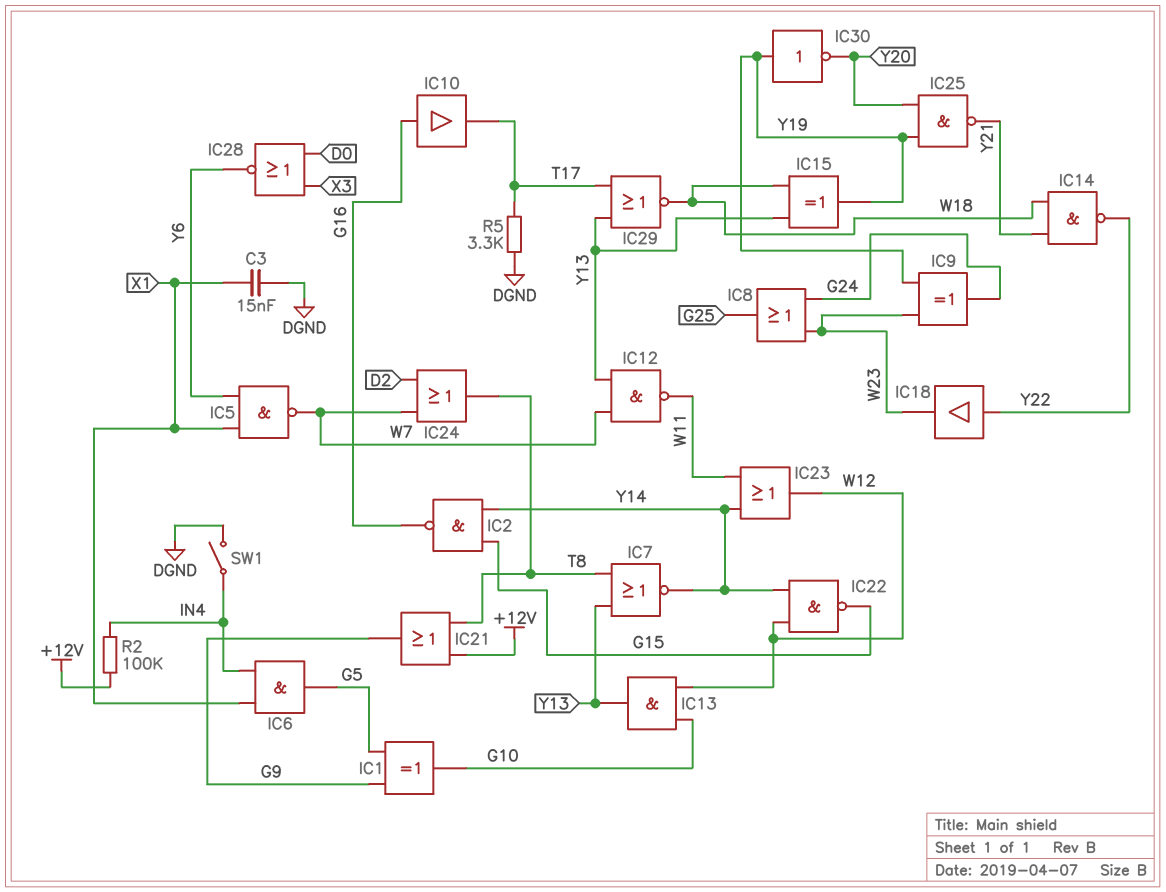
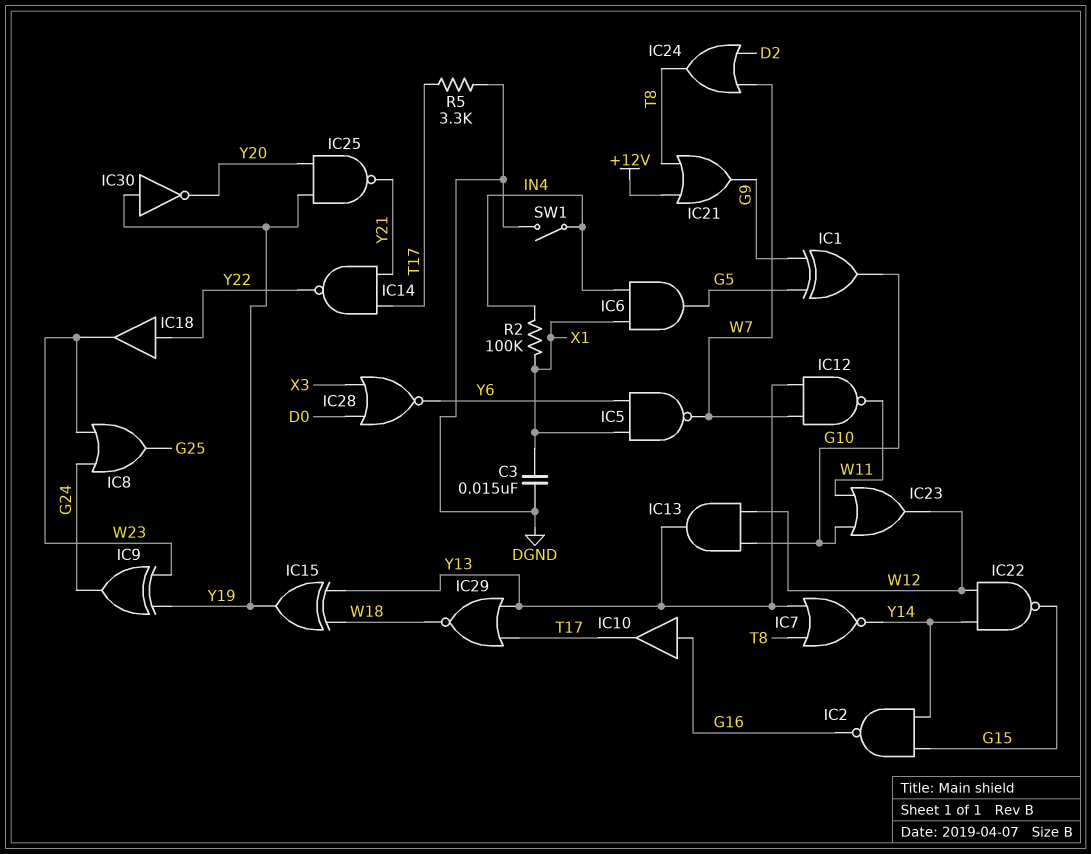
IC14: NAND (in W18, in Y21, out Y22) -> NAND (in T17, in Y21, out Y22)
IC23: OR (in W11, in Y14, out W12) -> OR (in G10, in W11, out W12)
R2: 100k (+12V, IN4) -> 100k (IN4, X1)

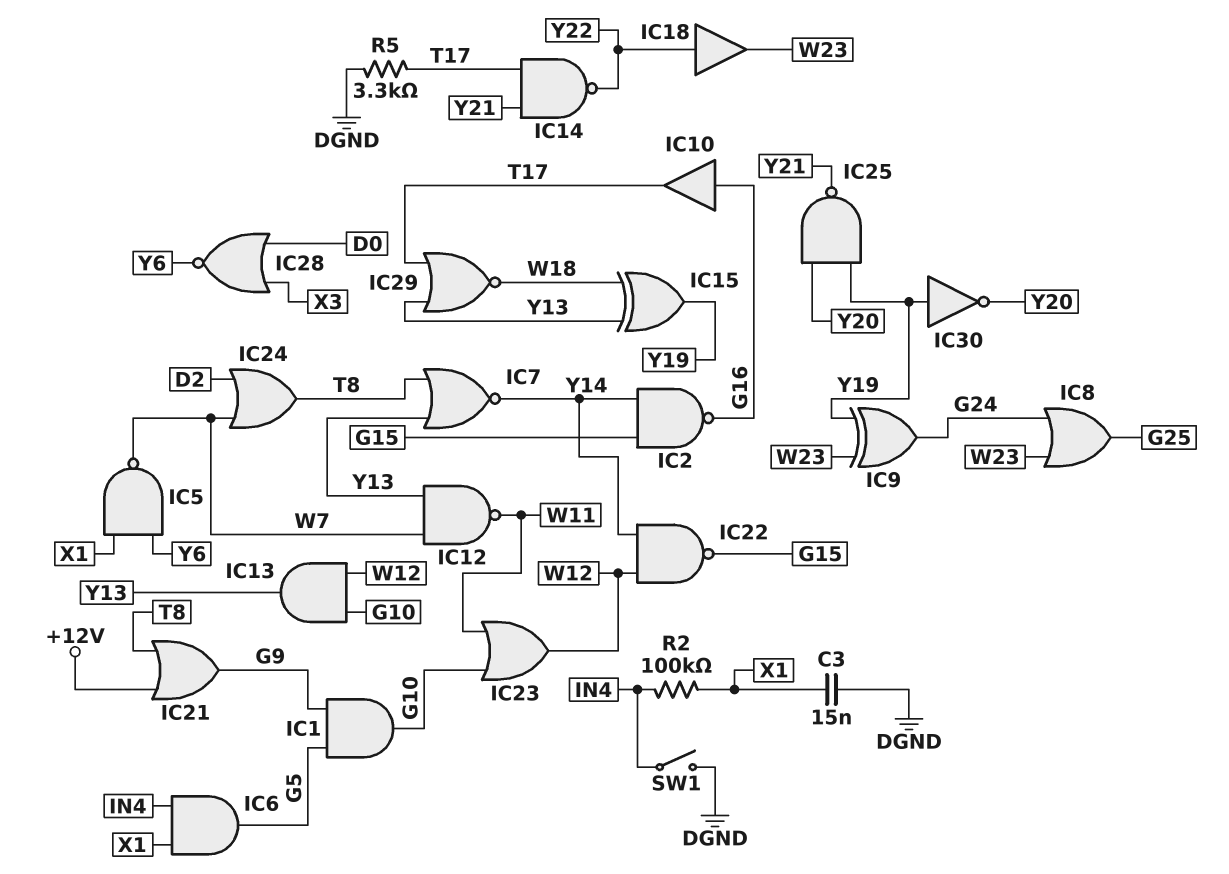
IC1: XOR (in G5, in G9, out G10) -> AND (in G5, in G9, out G10)

